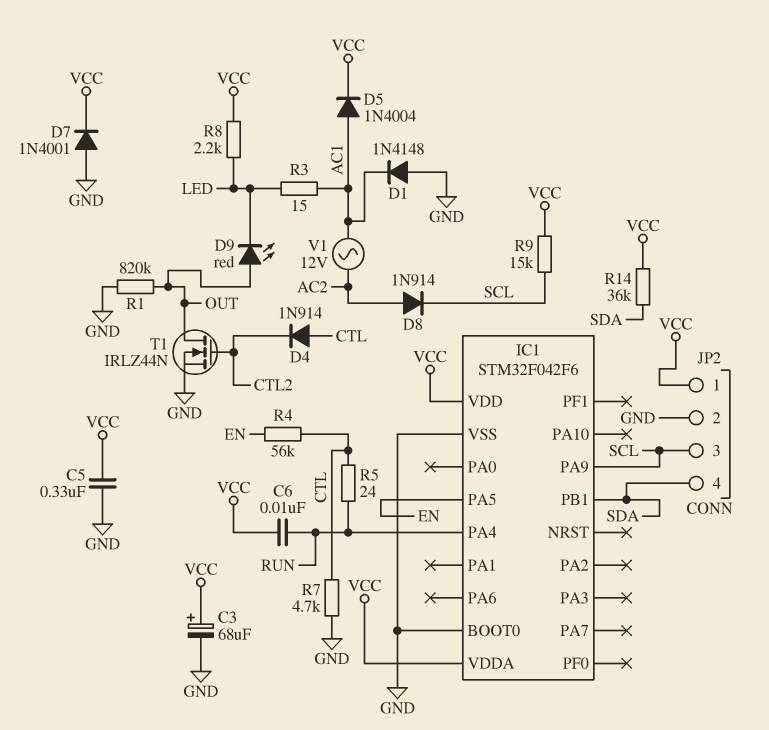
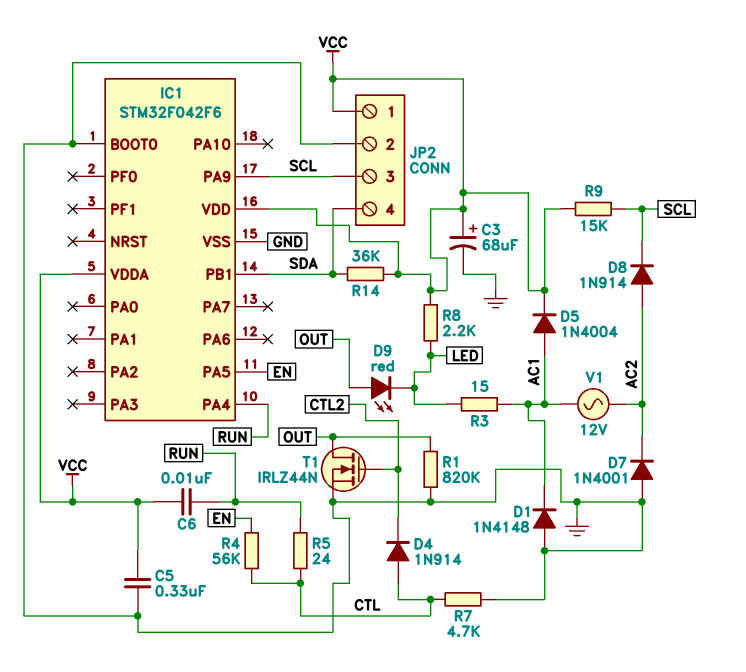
D7: diode 1N4001 (A GND, K VCC) -> diode 1N4001 (A GND, K AC2)

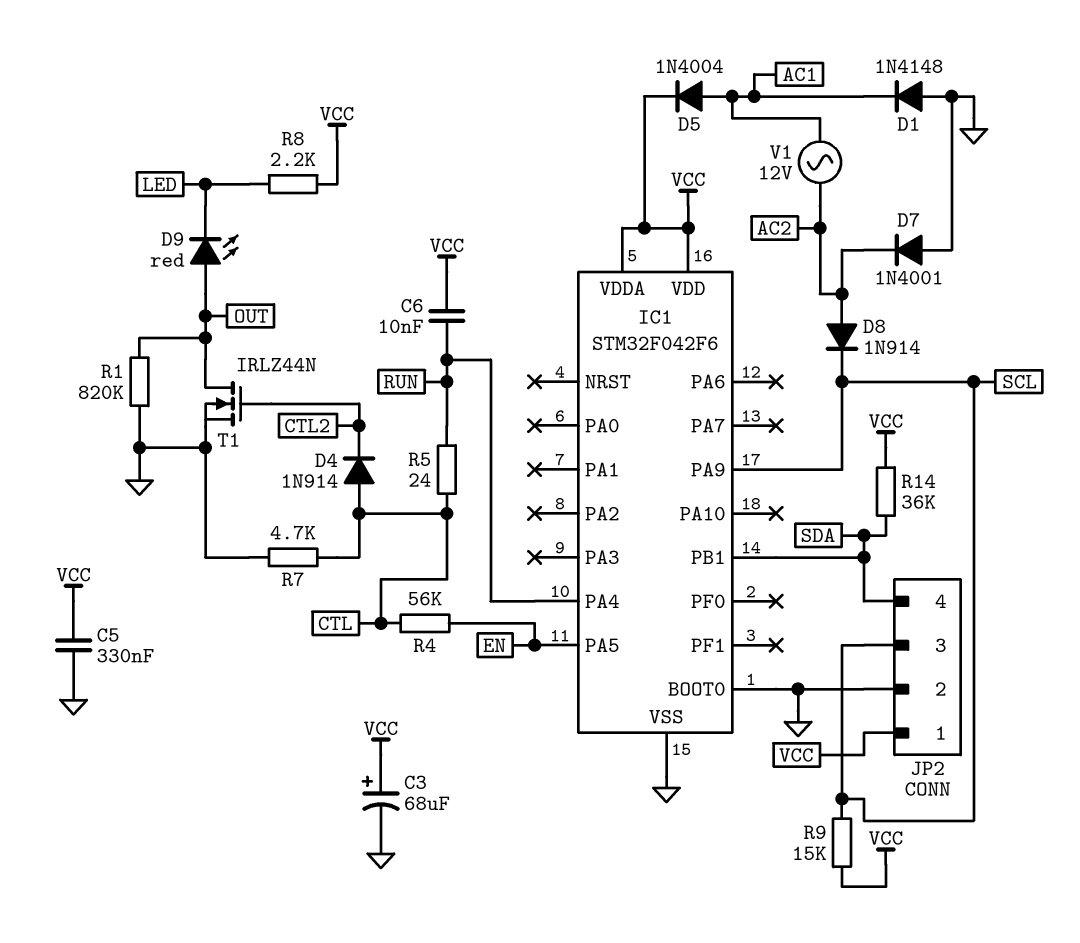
R3: 15 (AC1, LED) -> none

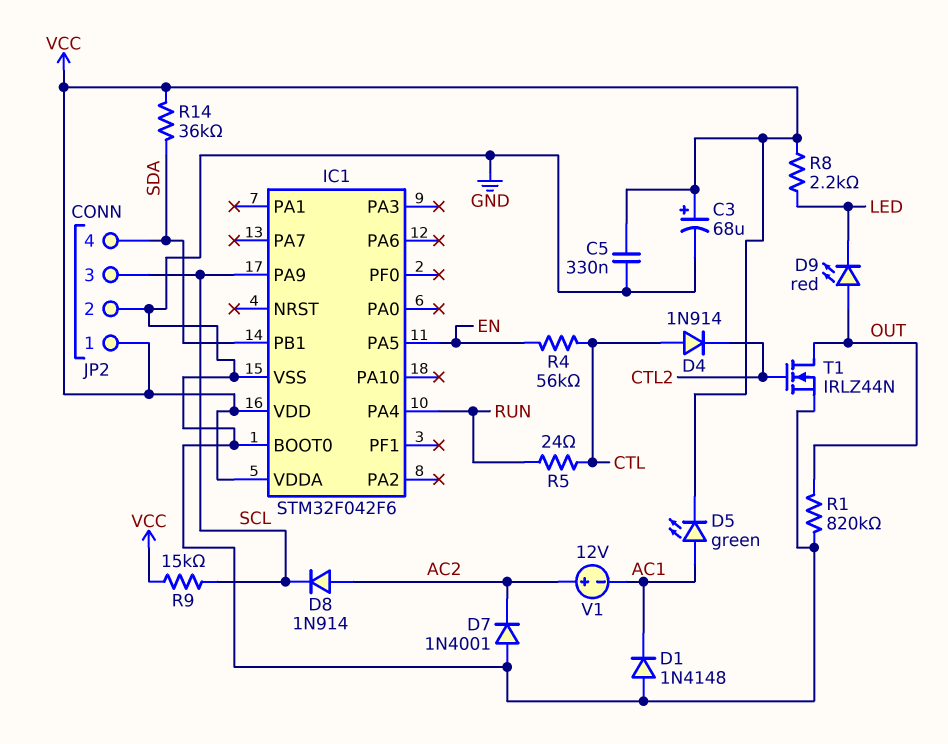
C6: 10nF (RUN, VCC) -> none
D5: diode 1N4004 (A AC1, K VCC) -> LED green (A AC1, K VCC)
R7: 4.7k (CTL, GND) -> none
V1: AC 12V (AC1, AC2) -> 12V (plus AC2, minus AC1)

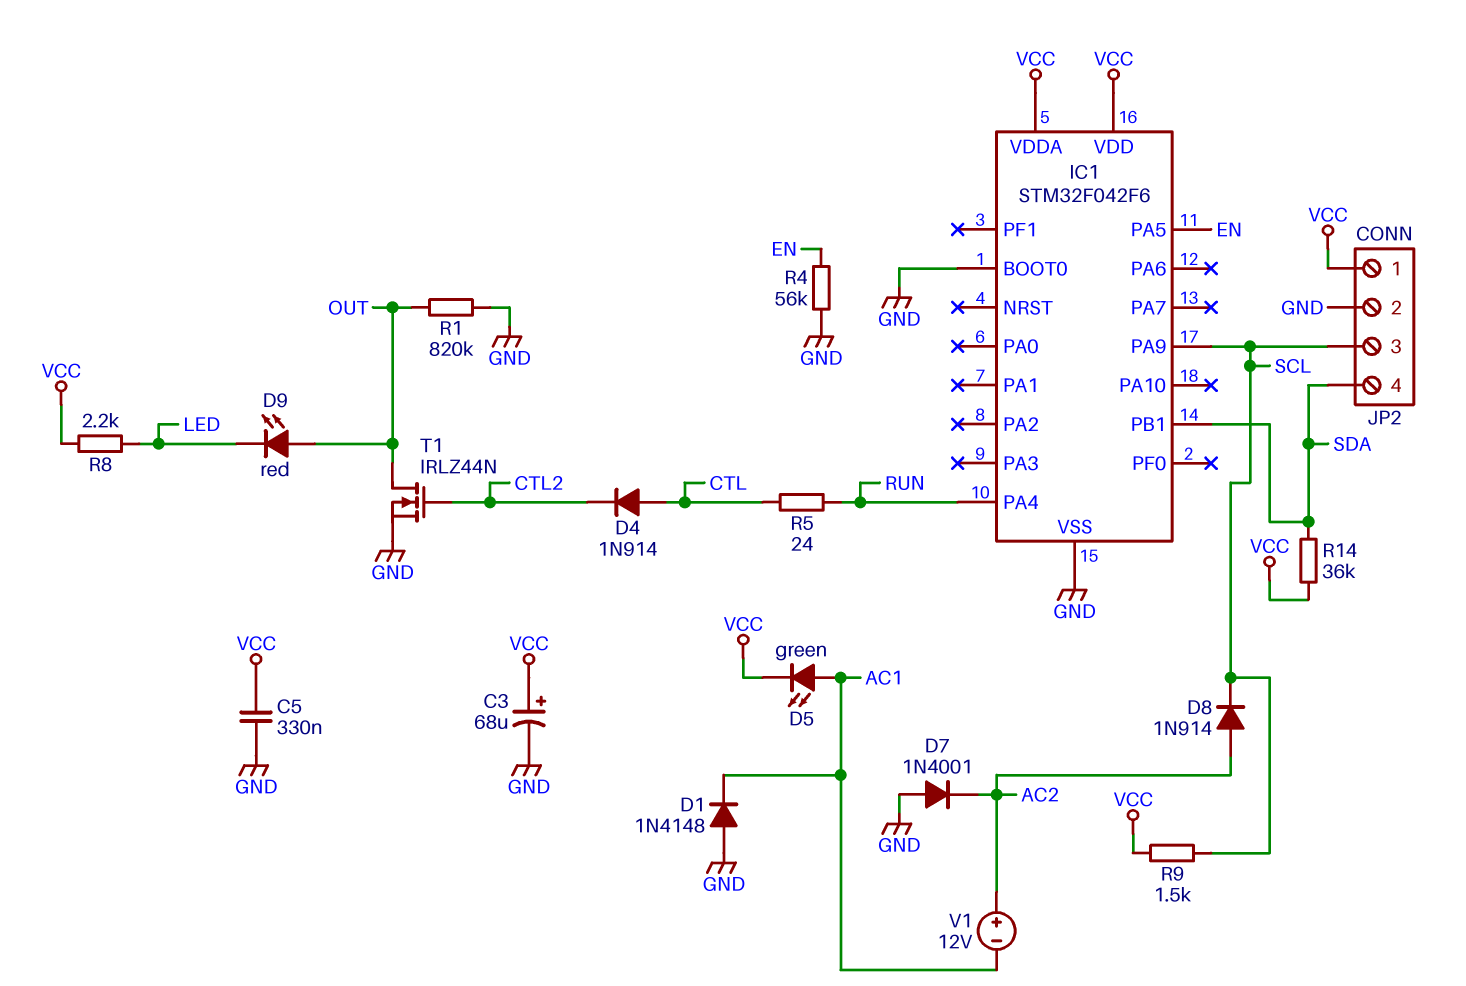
R4: 56k (CTL, EN) -> 56k (EN, GND)
R9: 15k (SCL, VCC) -> 1.5k (SCL, VCC)

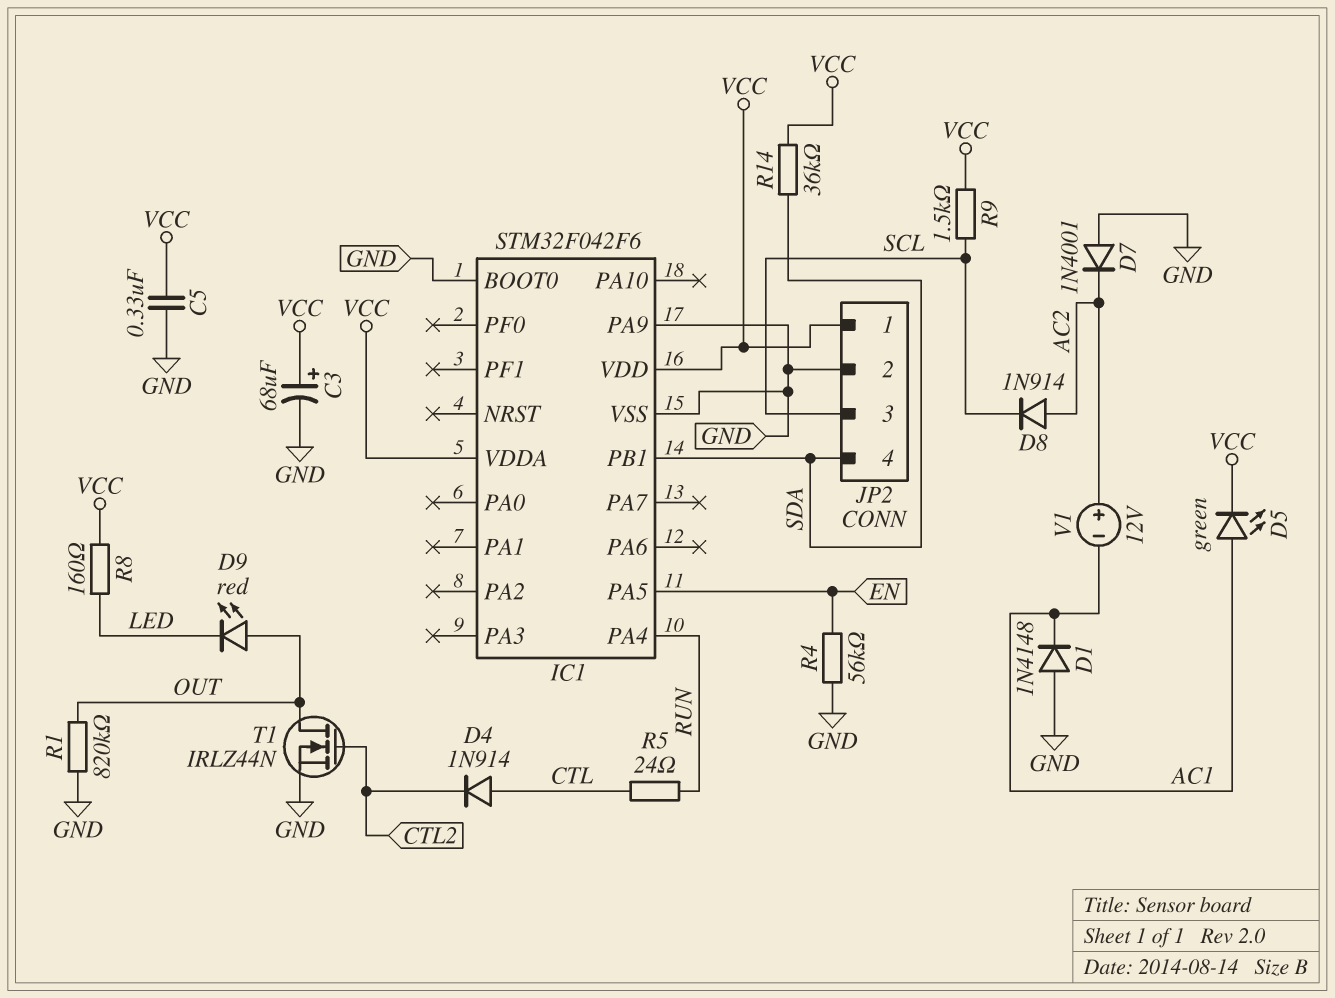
IC1 pin PA9: SCL -> GND
R8: 2.2k (LED, VCC) -> 160 (LED, VCC)

